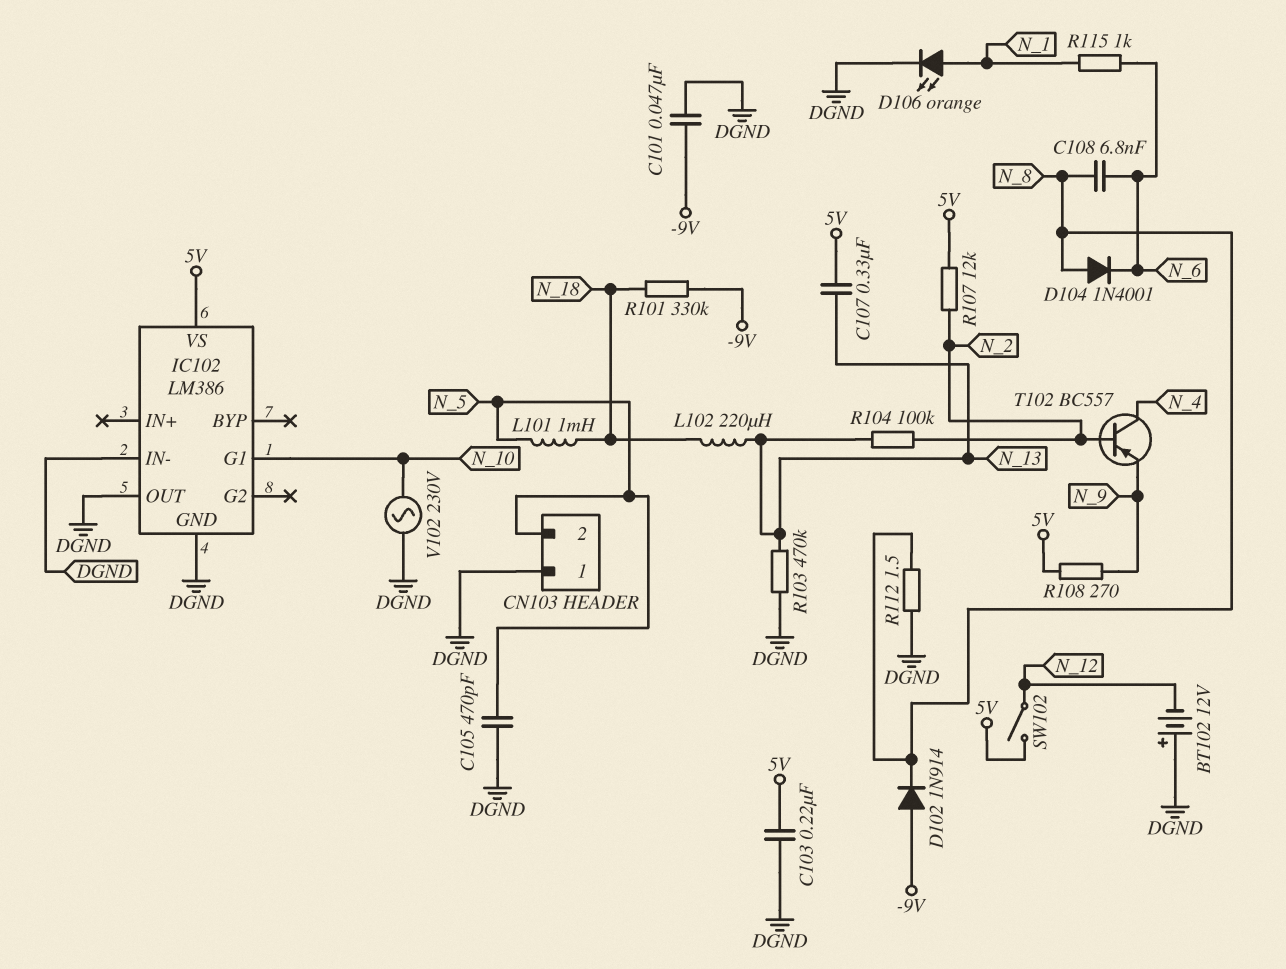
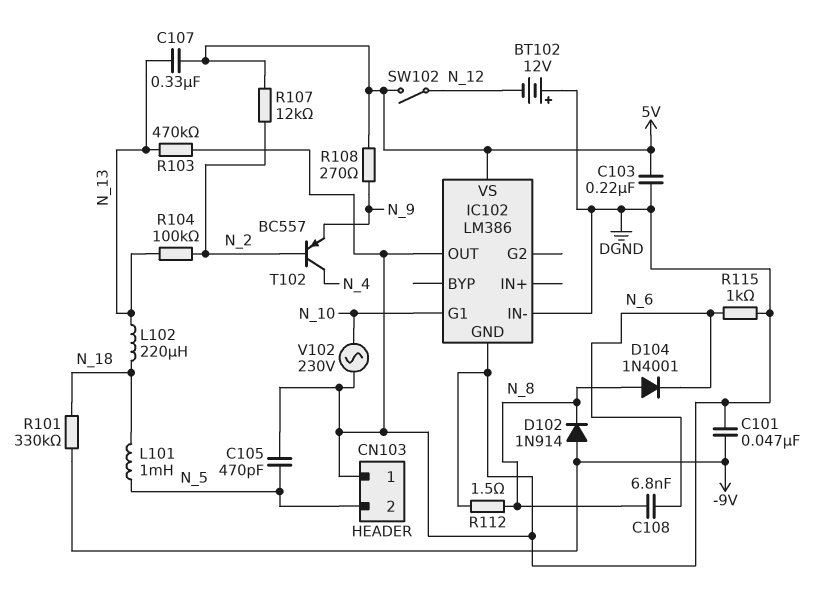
D106: LED orange (A N_1, K DGND) -> none
R115: 1k (N_1, N_6) -> 1k (DGND, N_6)

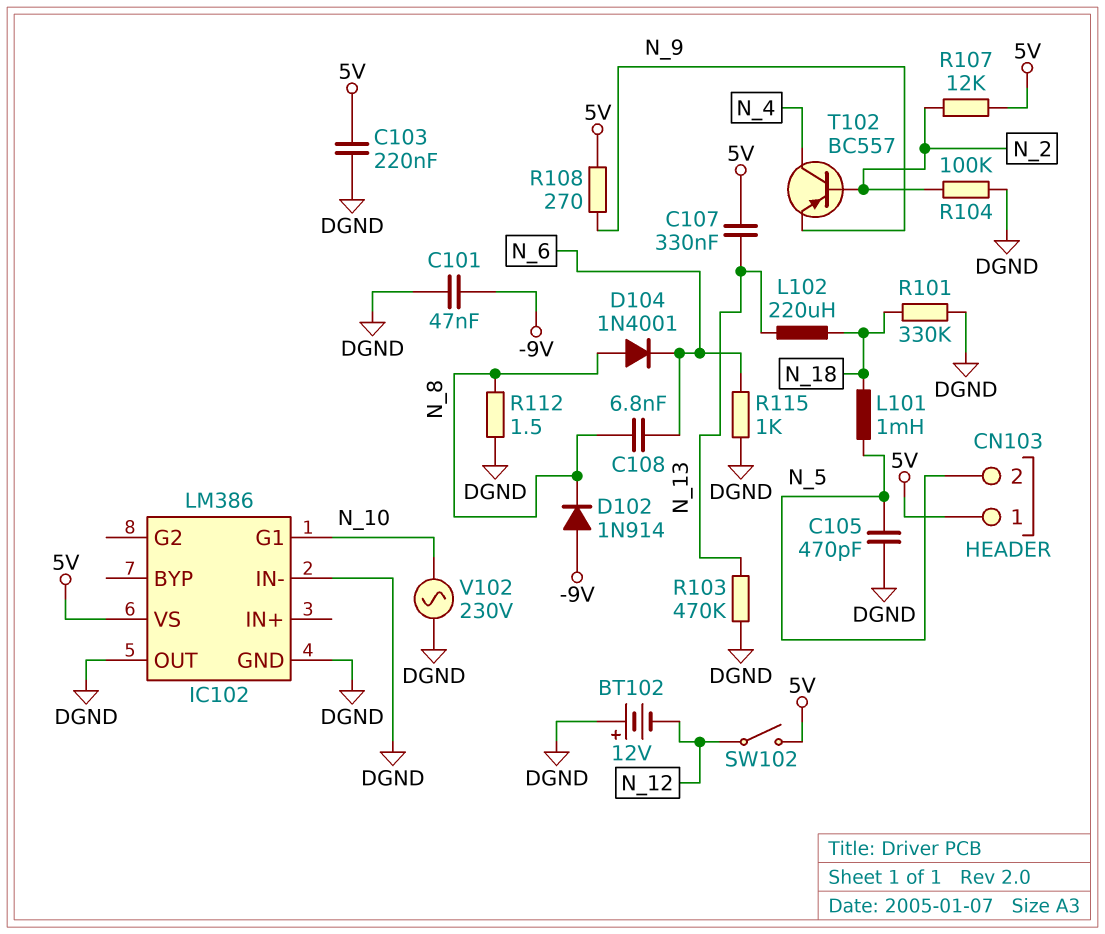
CN103 pin 1: DGND -> 5V
R101: 330k (-9V, N_18) -> 330k (DGND, N_18)
R104: 100k (N_2, N_13) -> 100k (DGND, N_2)

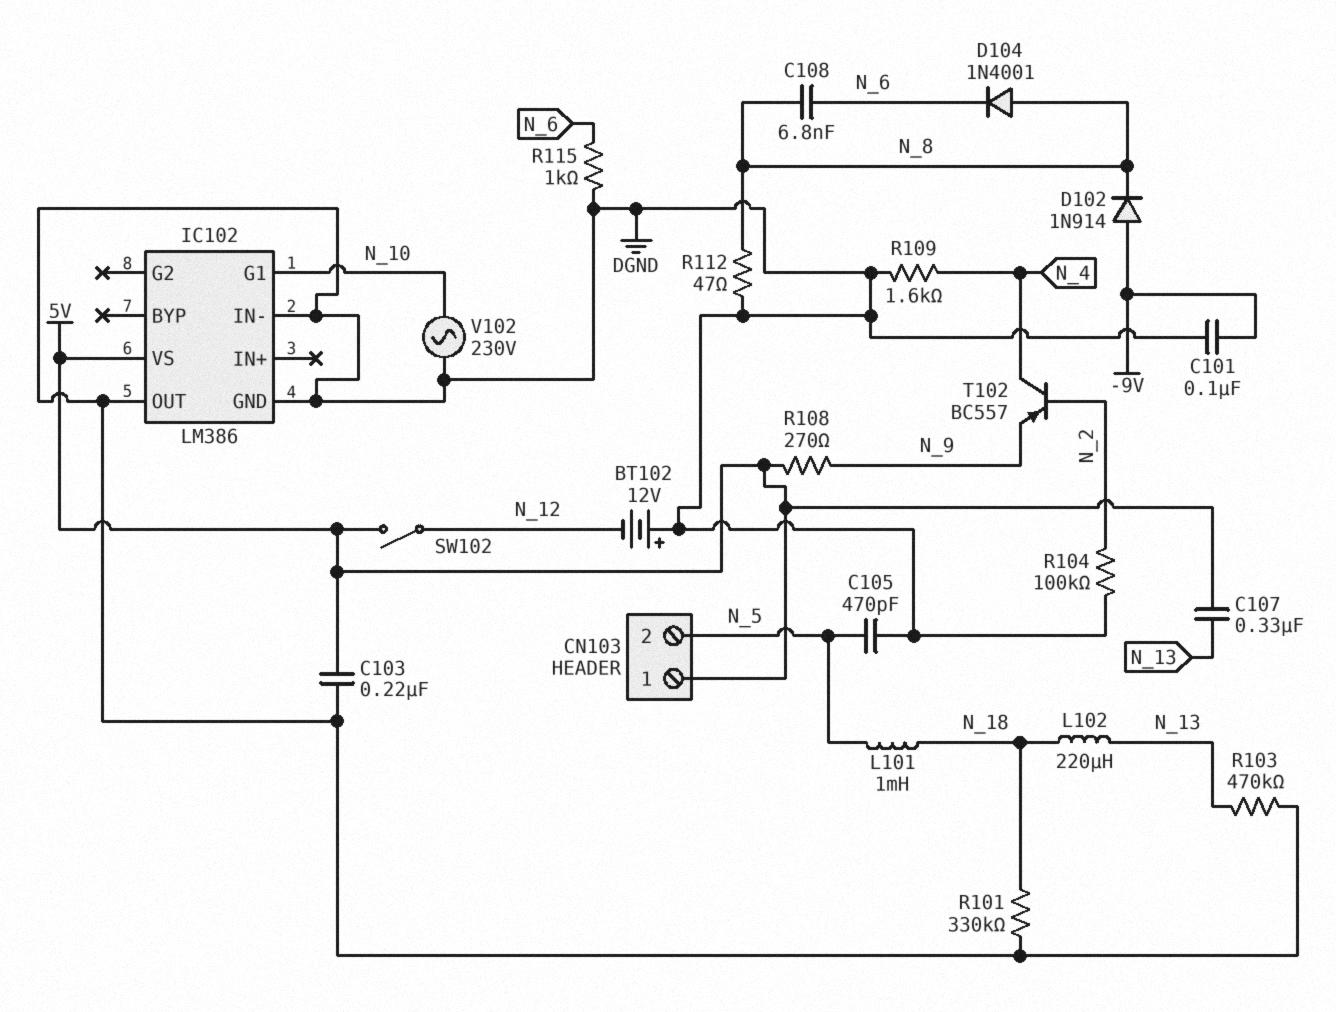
C101: 47nF (-9V, DGND) -> 100nF (-9V, DGND)
R107: 12k (5V, N_2) -> none
R109: none -> 1.6k (DGND, N_4)
R112: 1.5 (DGND, N_8) -> 47 (DGND, N_8)

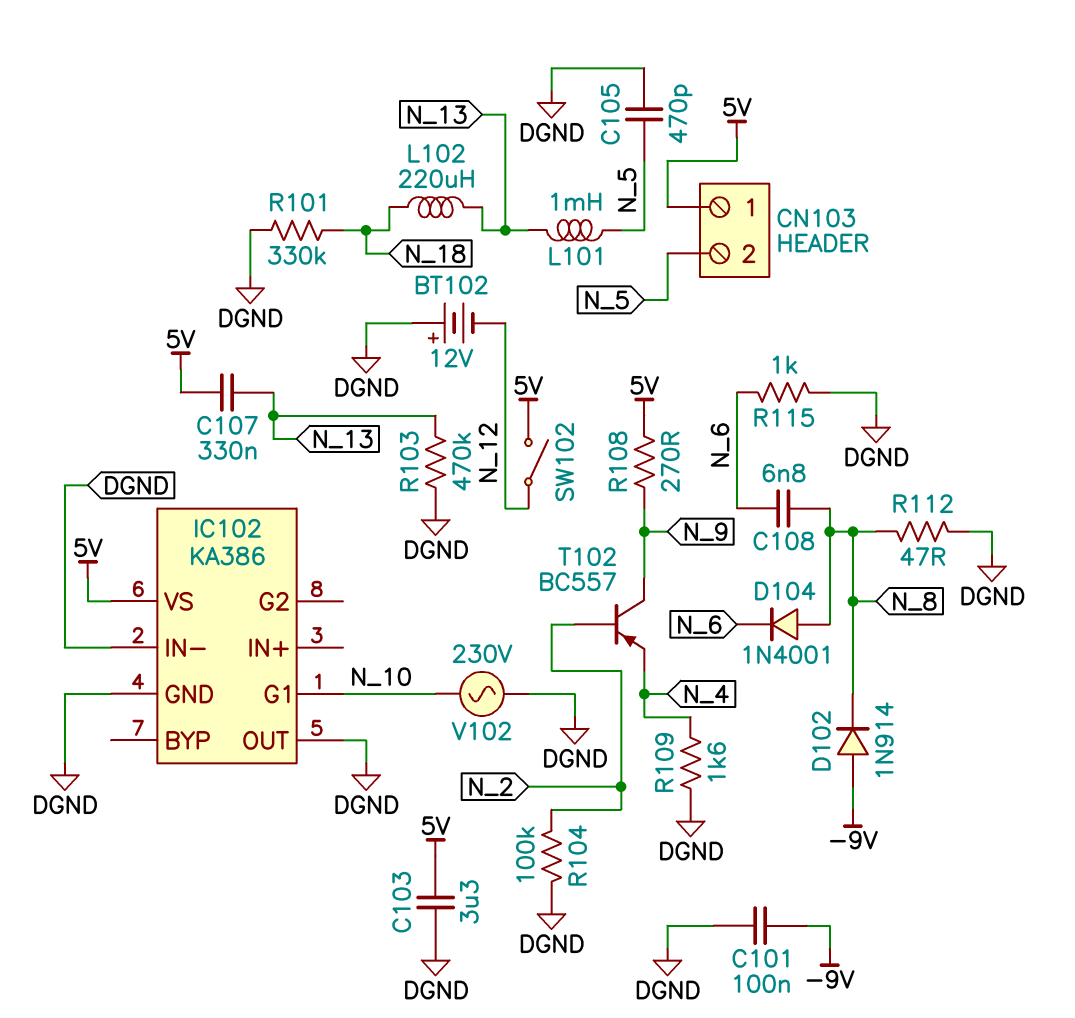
C103: 220nF (5V, DGND) -> 3.3uF (5V, DGND)
IC102: LM386 -> KA386
L101: 1mH (N_5, N_18) -> 1mH (N_5, N_13)
T102: PNP BC557 (B N_2, C N_4, E N_9) -> PNP BC557 (B N_2, C N_9, E N_4)

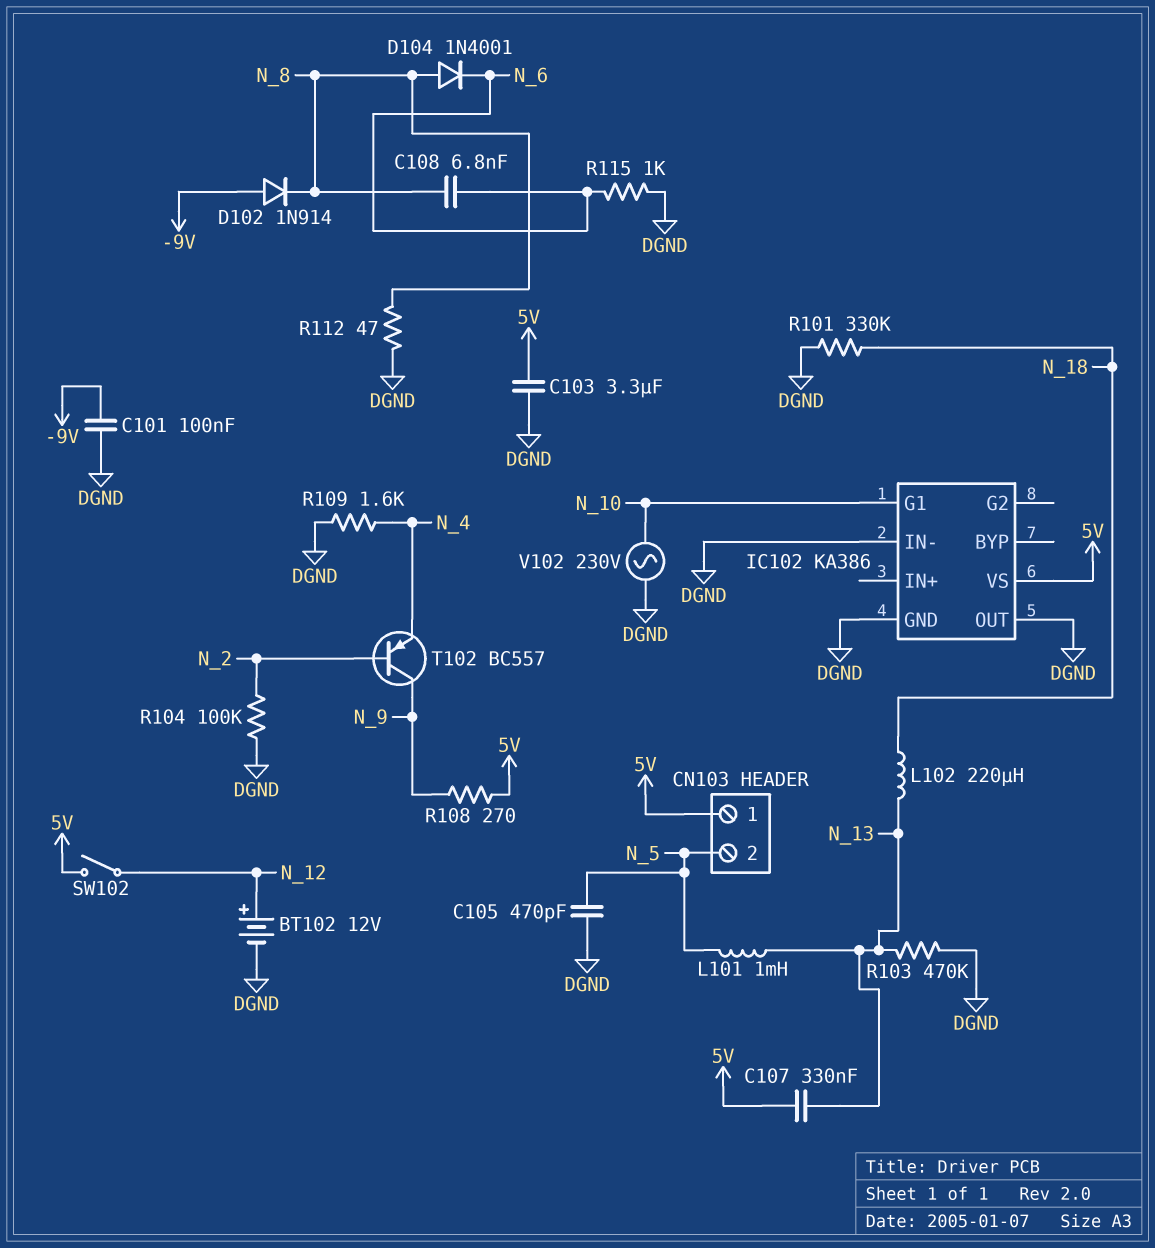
BT102: 12V (plus DGND, minus N_12) -> 12V (plus N_12, minus DGND)

